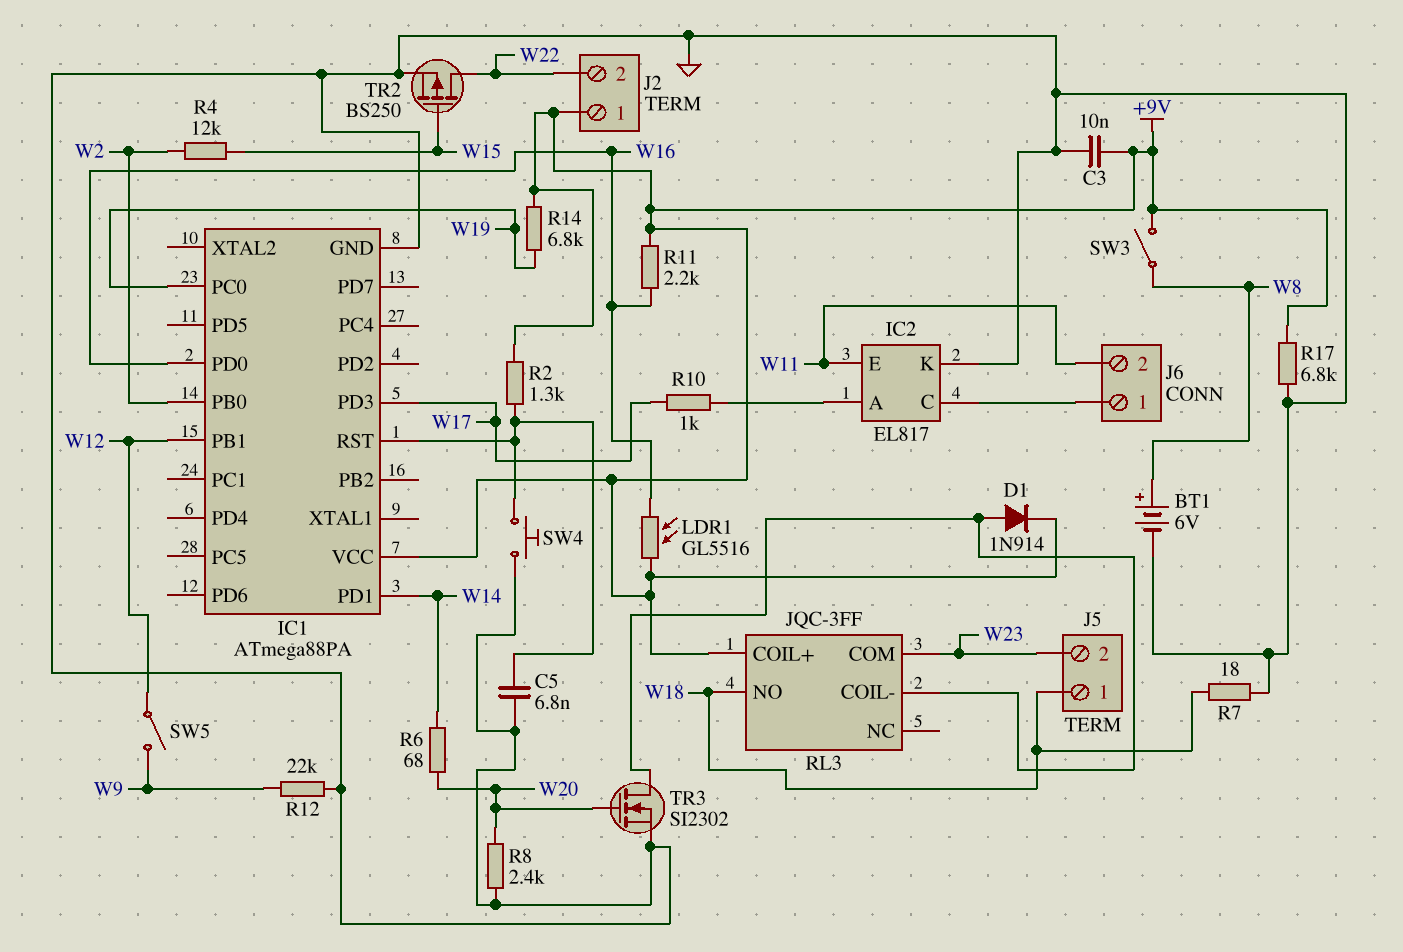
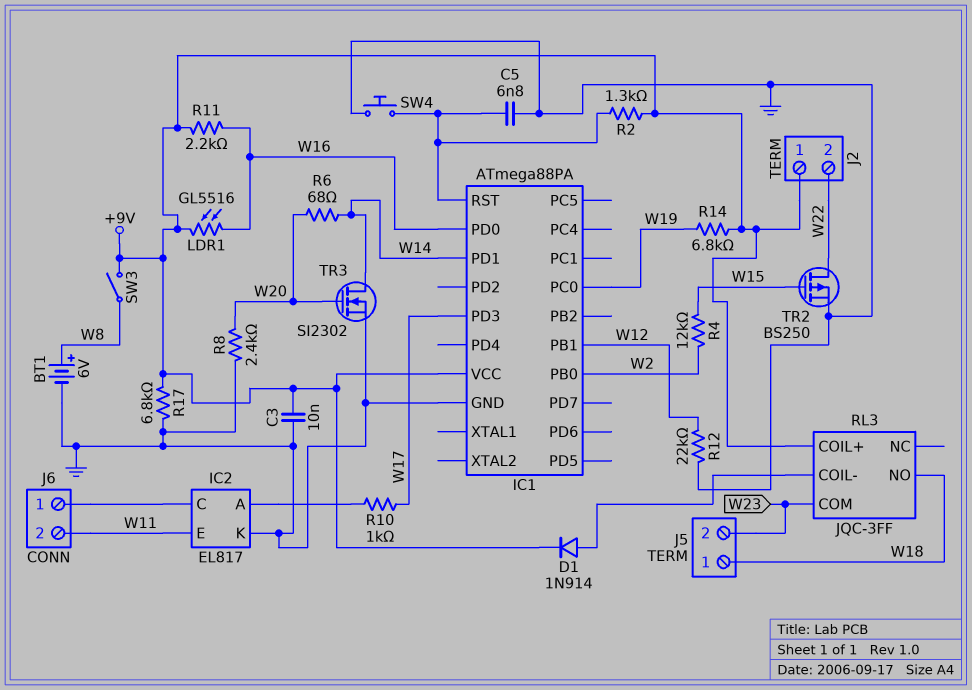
R7: 18 (GND, W18) -> none
R12: 22k (GND, W9) -> 22k (GND, W12)
SW5: switch (W9, W12) -> none
TR3: NMOS SI2302 (G W20, D RL3/COIL-, S GND) -> NMOS SI2302 (G W20, D W14, S GND)

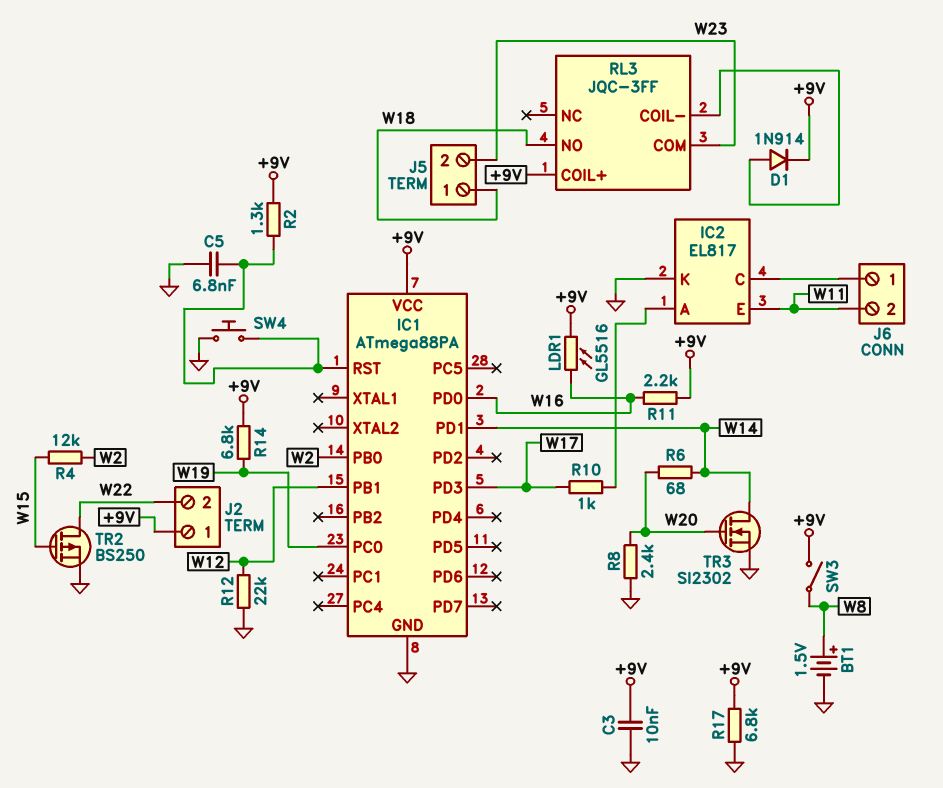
BT1: 6V (plus W8, minus GND) -> 1.5V (plus W8, minus GND)

